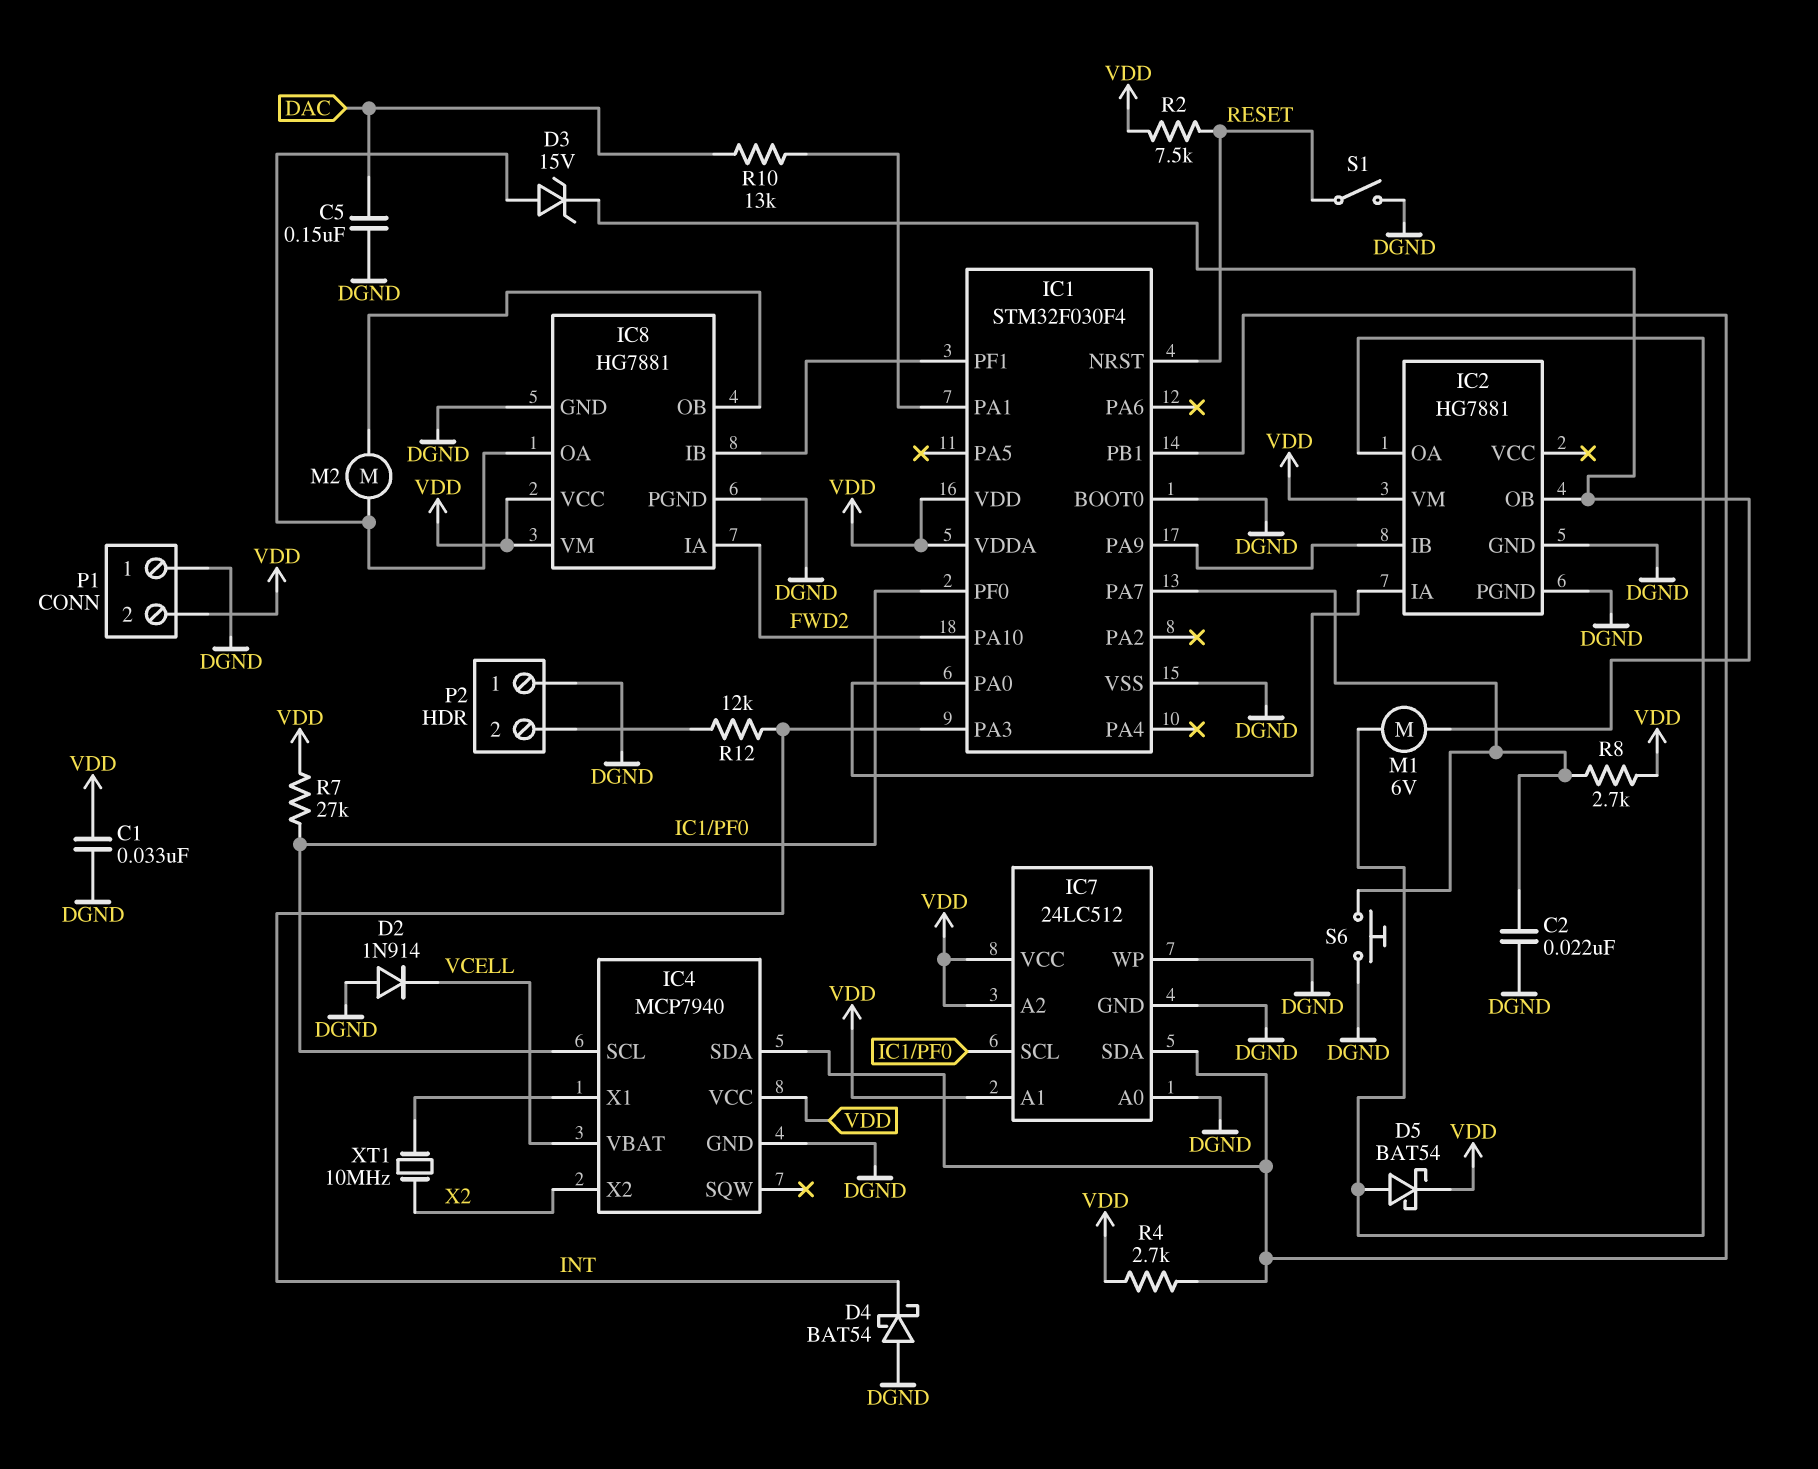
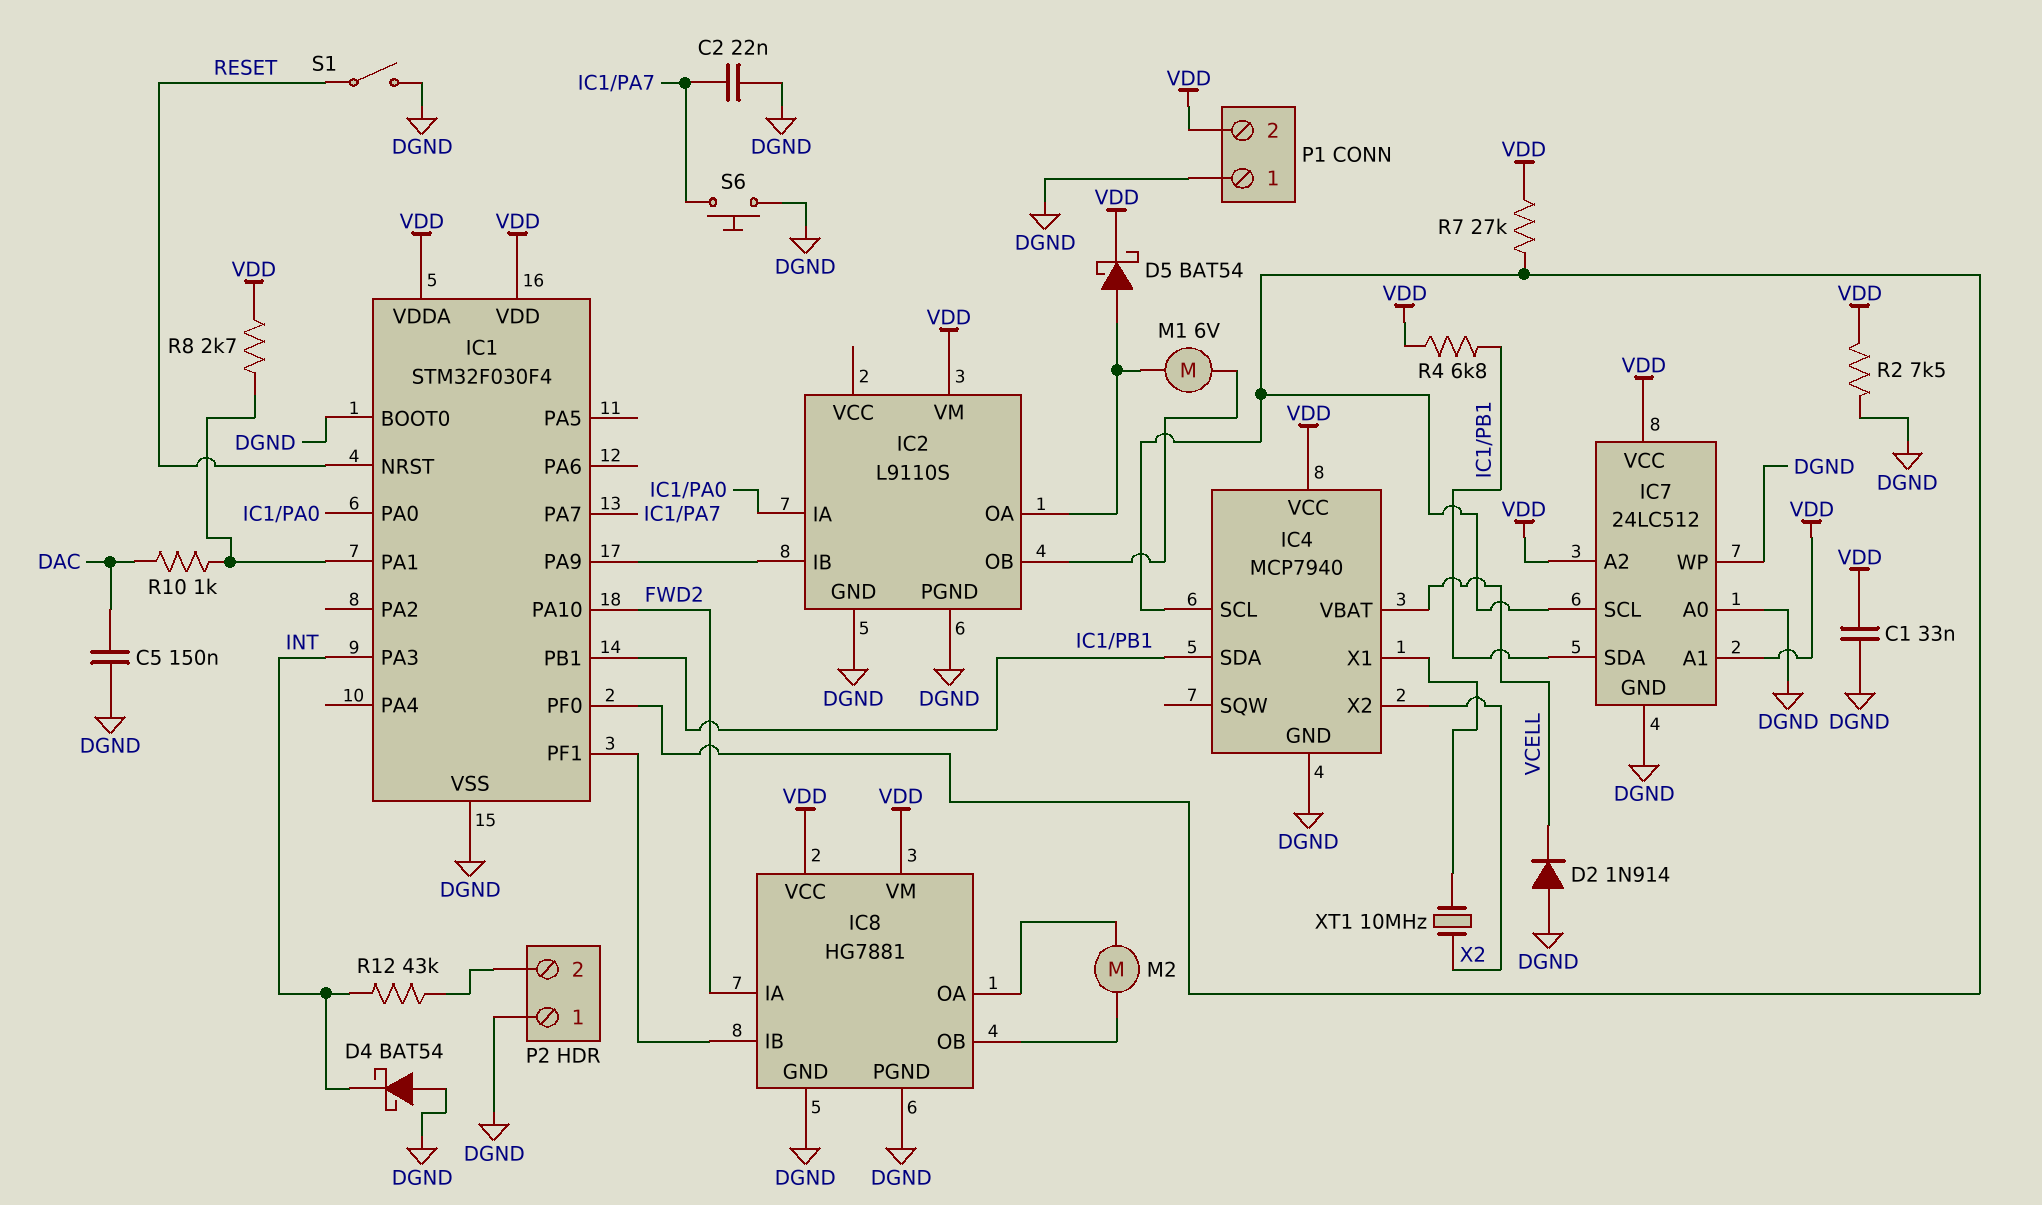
D3: zener 15V (A IC8/OA, K IC2/OB) -> none
IC2: HG7881 -> L9110S
R2: 7.5k (RESET, VDD) -> 7.5k (DGND, VDD)
R4: 2.7k (IC1/PB1, VDD) -> 6.8k (IC1/PB1, VDD)
R8: 2.7k (IC1/PA7, VDD) -> 2.7k (IC1/PA1, VDD)
R10: 13k (DAC, IC1/PA1) -> 1k (DAC, IC1/PA1)
R12: 12k (INT, P2/2) -> 43k (INT, P2/2)

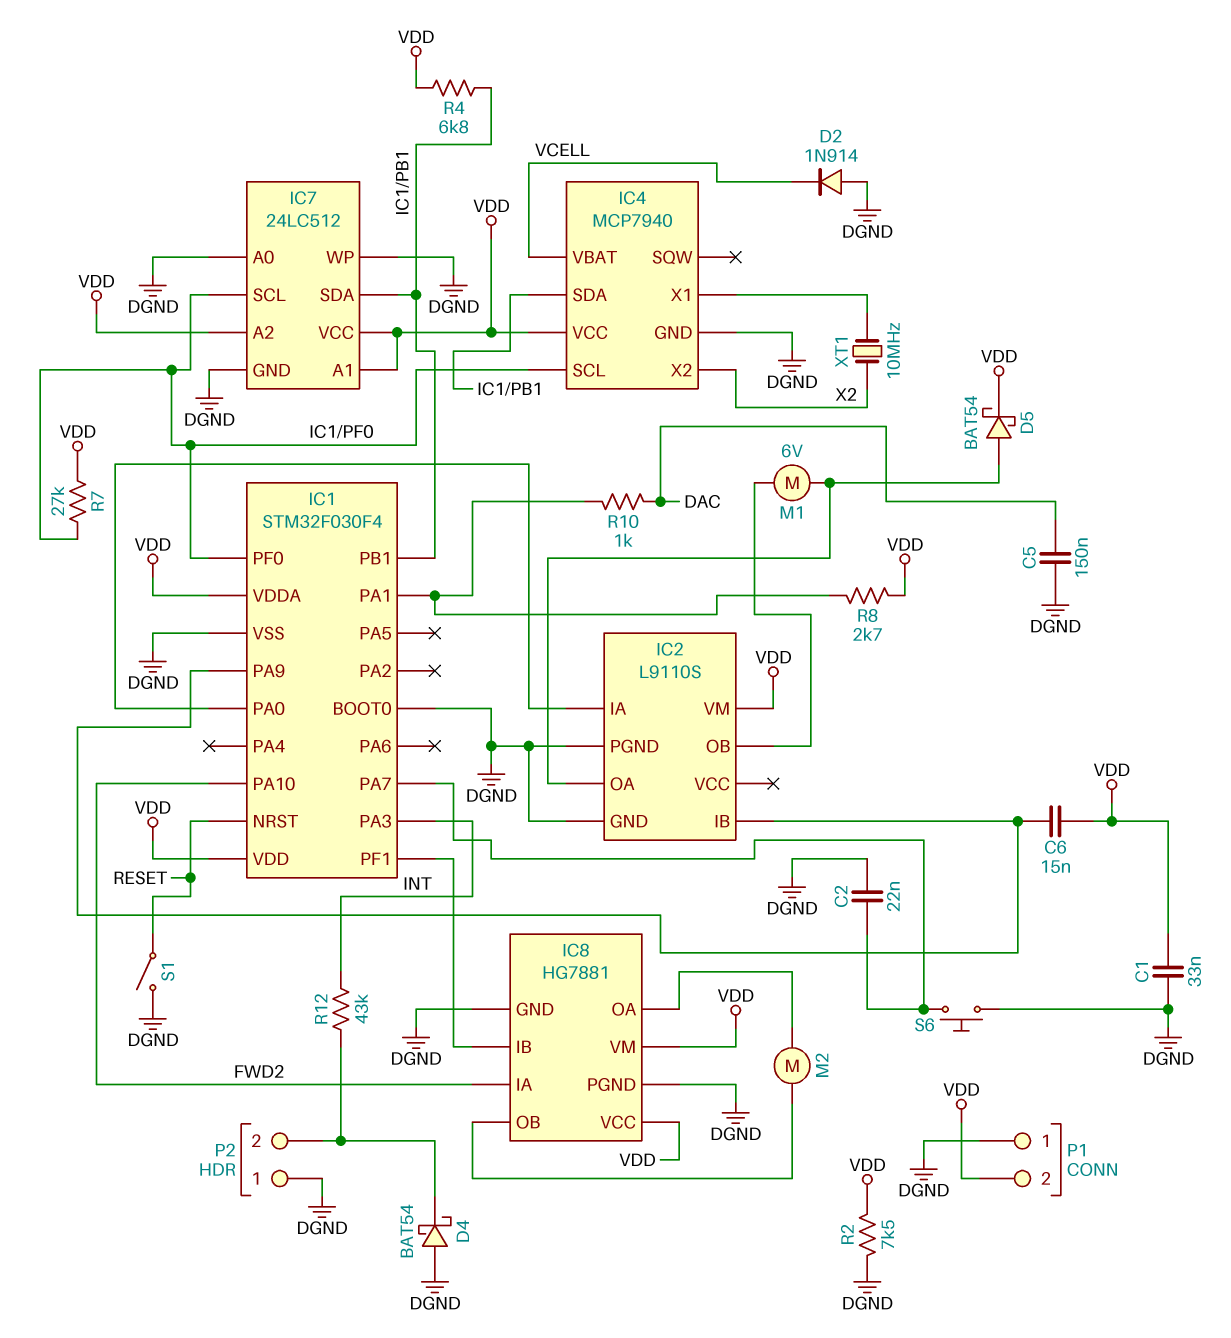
C6: none -> 15nF (IC1/PA9, VDD)
D4: schottky BAT54 (A DGND, K INT) -> schottky BAT54 (A DGND, K P2/2)

